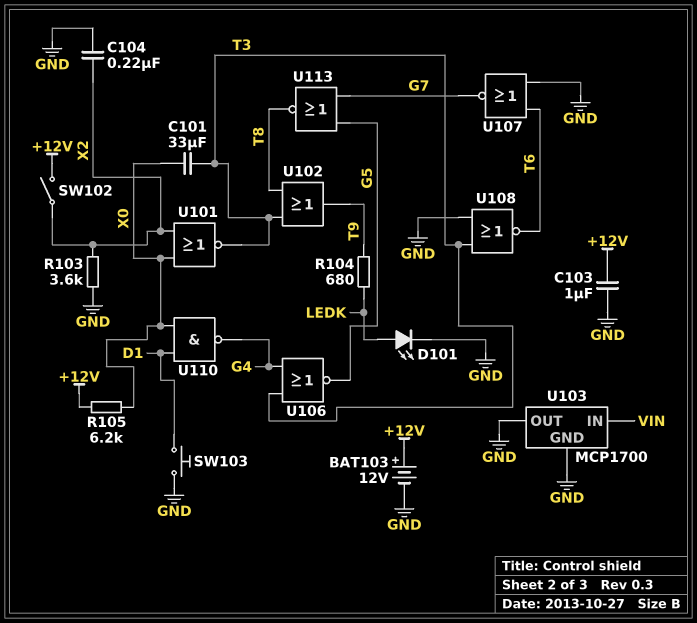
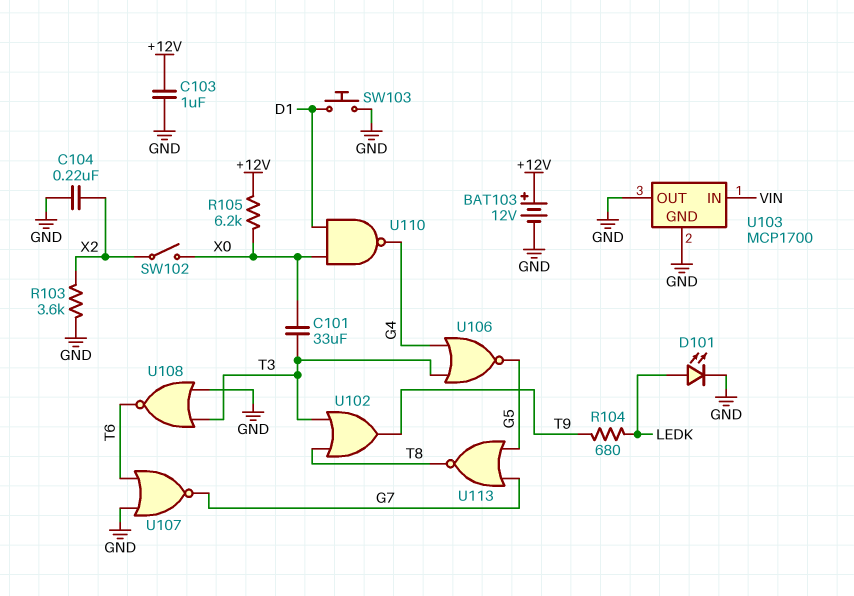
SW102: switch (+12V, X2) -> switch (X0, X2)
U101: NOR (in X0, in X2, out T3) -> none

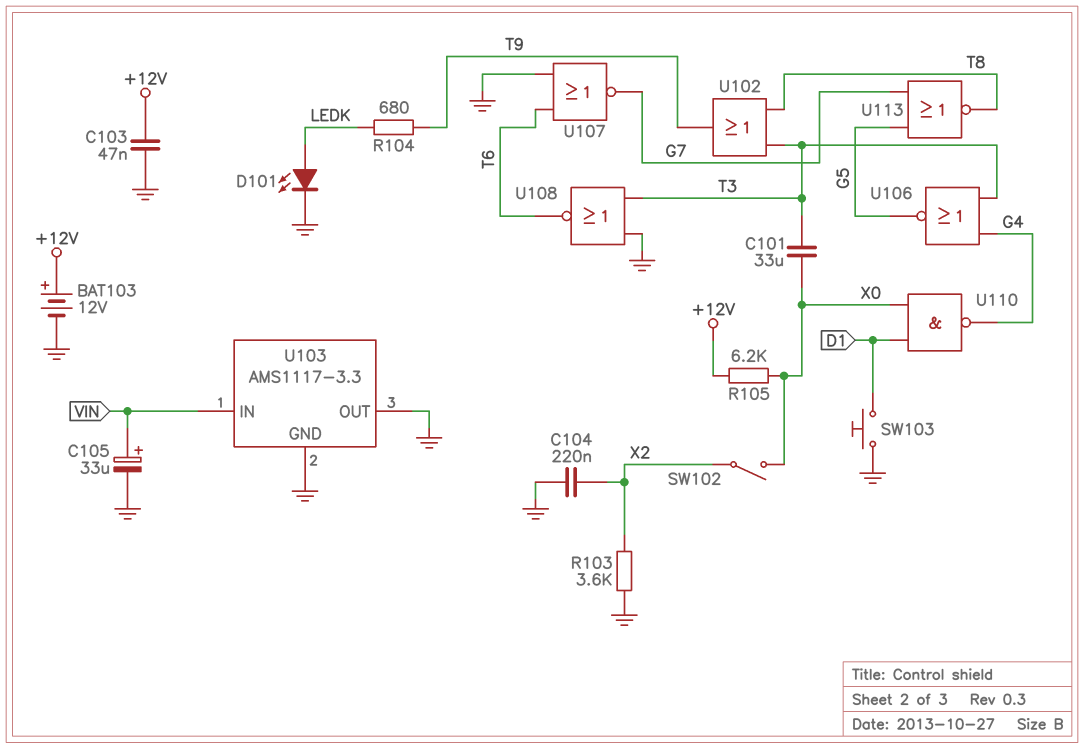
C103: 1uF (+12V, GND) -> 47nF (+12V, GND)
C105: none -> 33uF (plus VIN, minus GND)
U103: MCP1700 -> AMS1117-3.3

